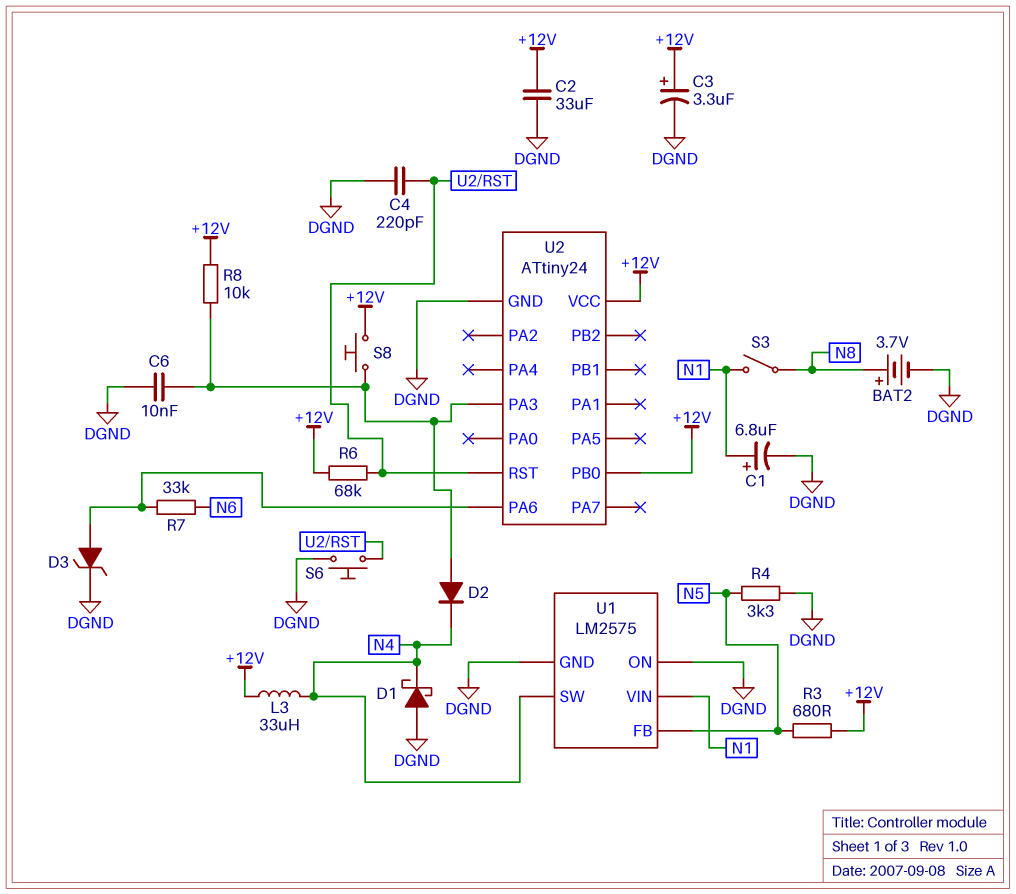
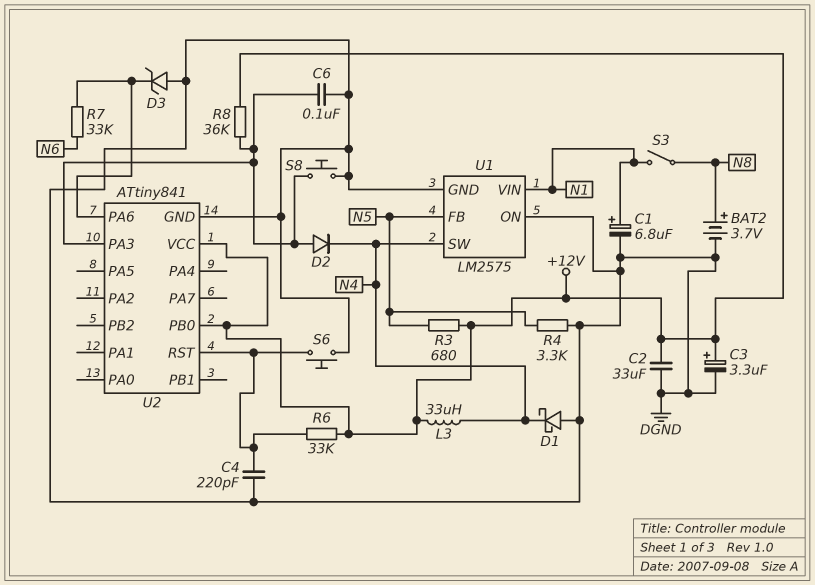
C6: 10nF (DGND, U2/PA3) -> 100nF (DGND, U2/PA3)
D3: zener (A U2/PA6, K DGND) -> zener (A DGND, K U2/PA6)
R6: 68k (+12V, U2/RST) -> 33k (+12V, U2/RST)
R8: 10k (+12V, U2/PA3) -> 36k (+12V, U2/PA3)
S8: button (+12V, U2/PA3) -> button (DGND, U2/PA3)
U2: ATtiny24 -> ATtiny841

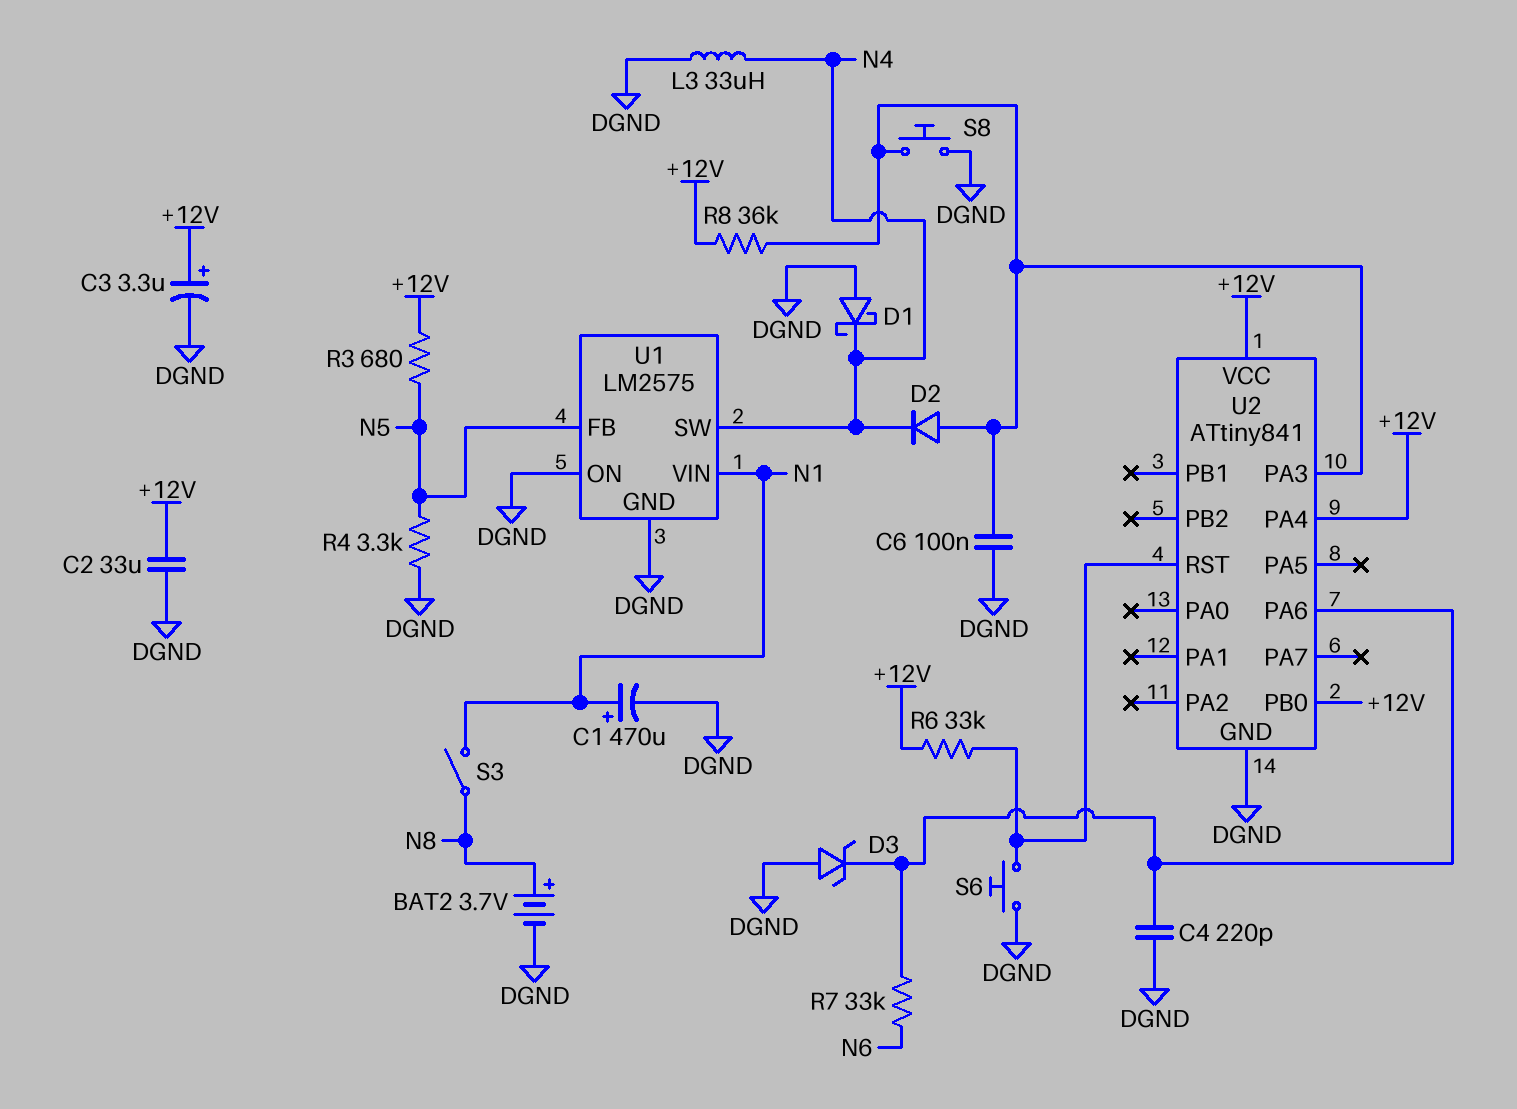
C1: 6.8uF (plus N1, minus DGND) -> 470uF (plus N1, minus DGND)
C4: 220pF (DGND, U2/RST) -> 220pF (DGND, U2/PA6)
L3: 33uH (+12V, N4) -> 33uH (DGND, N4)
U2 pin PA4: none -> +12V

